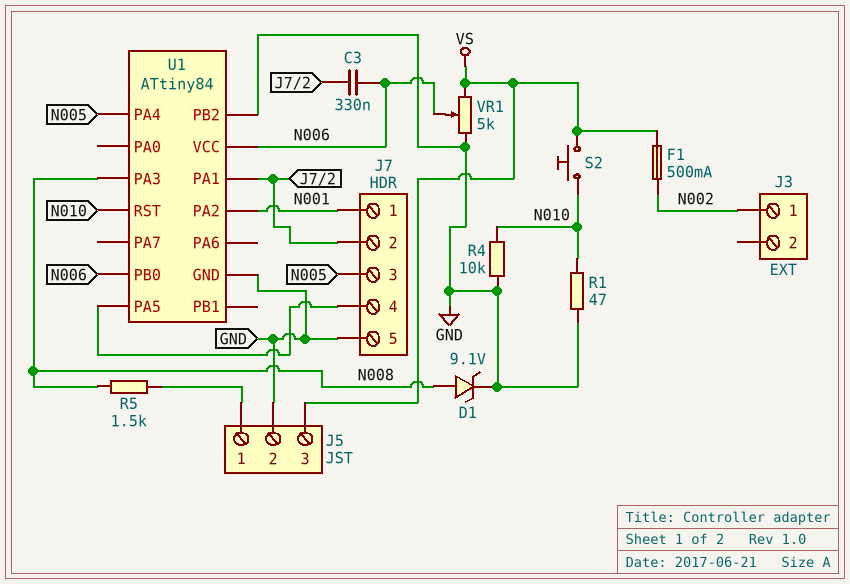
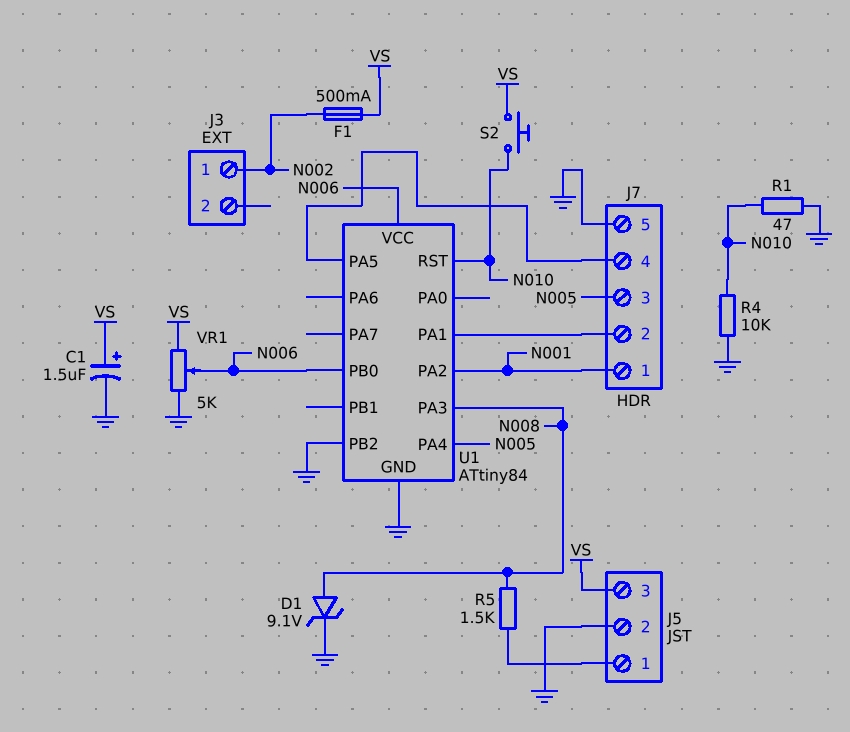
C1: none -> 1.5uF (plus VS, minus GND)
C3: 330nF (J7/2, N006) -> none

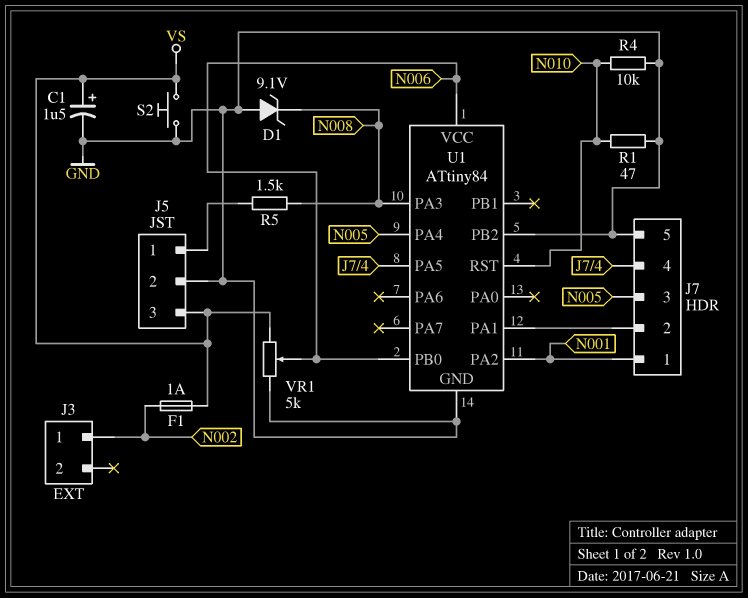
D1: zener 9.1V (A N008, K GND) -> zener 9.1V (A GND, K N008)
F1: 500mA (N002, VS) -> 1A (N002, VS)
S2: button (N010, VS) -> button (GND, VS)

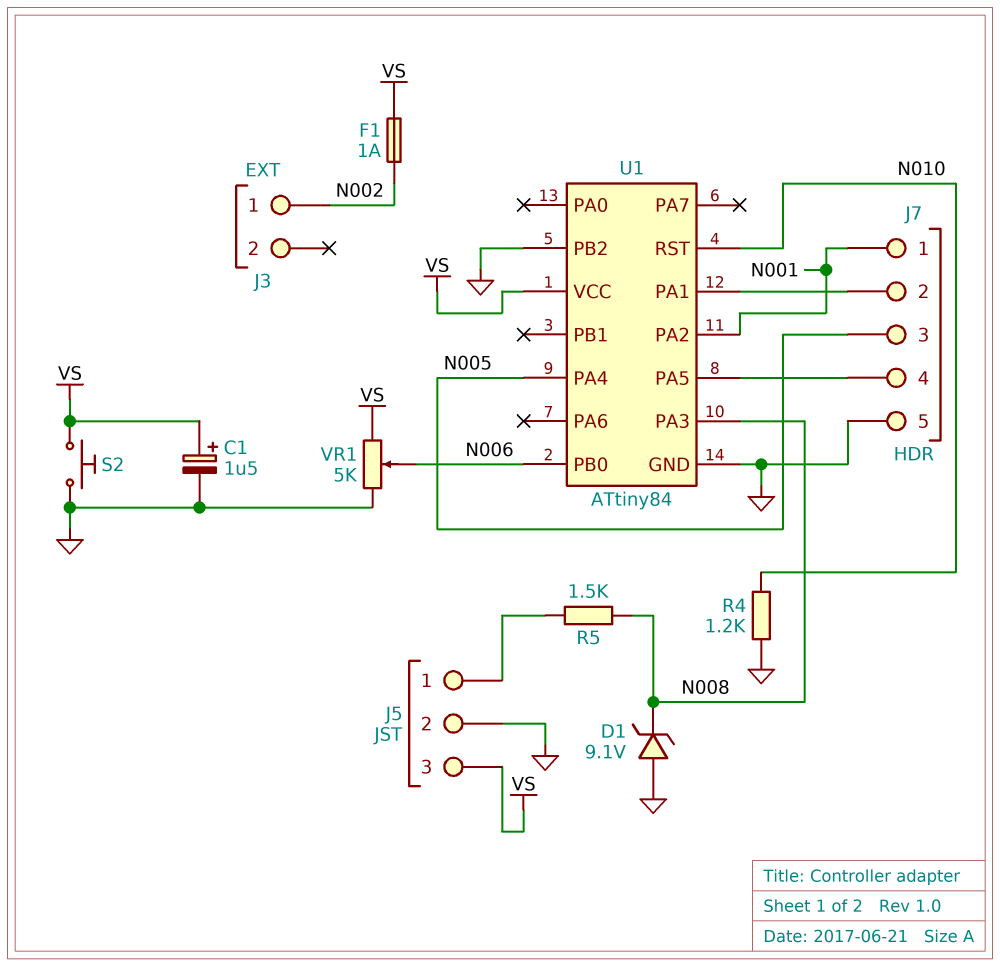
R1: 47 (GND, N010) -> none
R4: 10k (GND, N010) -> 1.2k (GND, N010)
U1 pin VCC: N006 -> VS

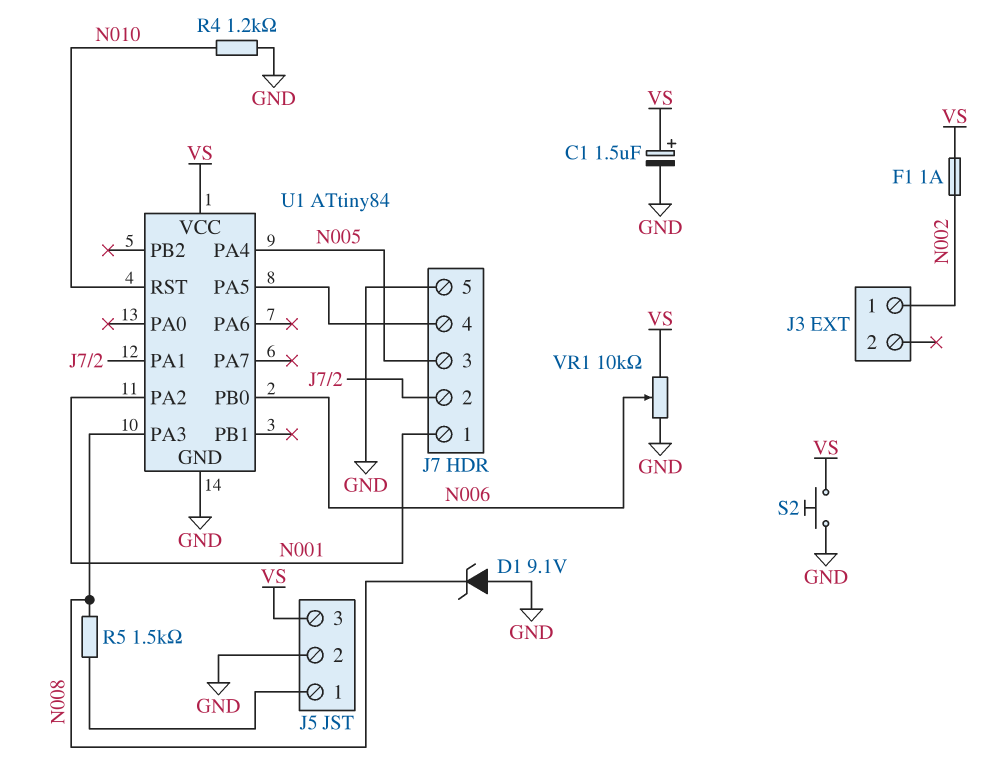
U1 pin PB2: GND -> none
VR1: 5k (GND, VS, wiper N006) -> 10k (GND, VS, wiper N006)

